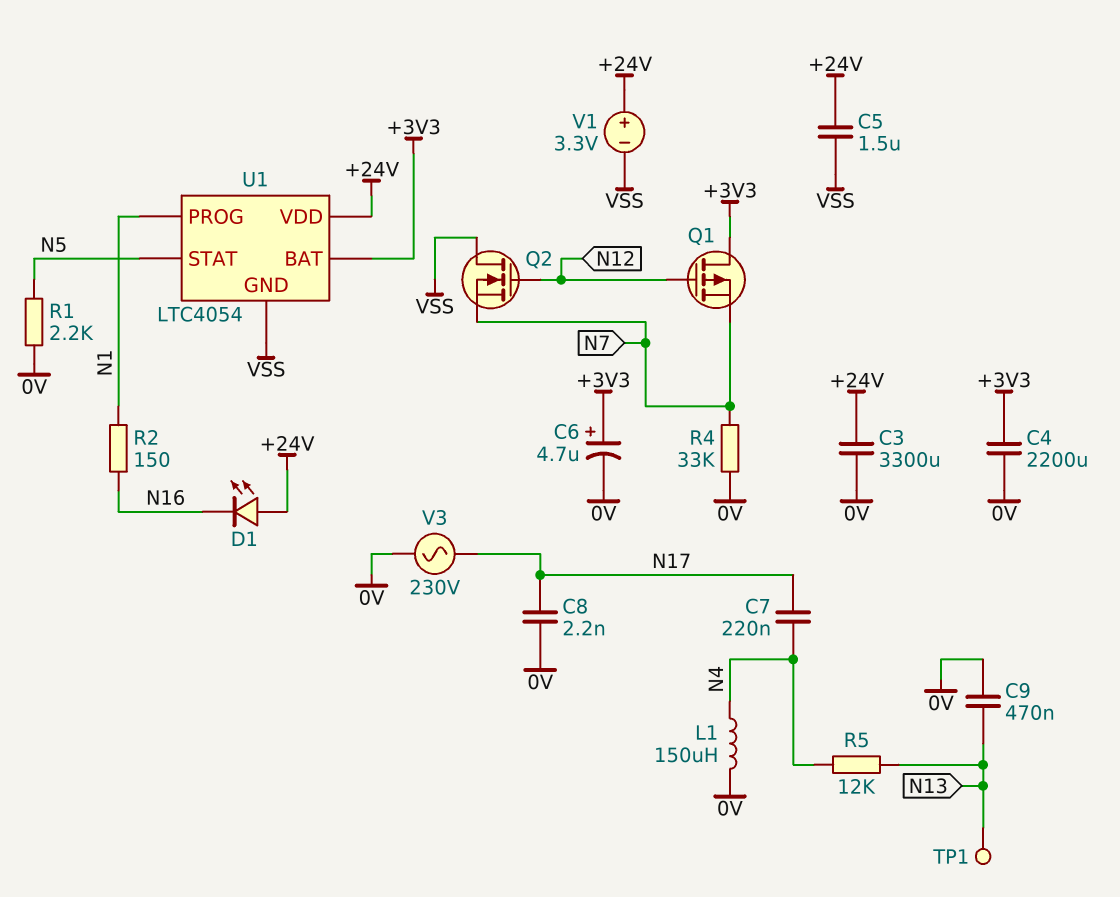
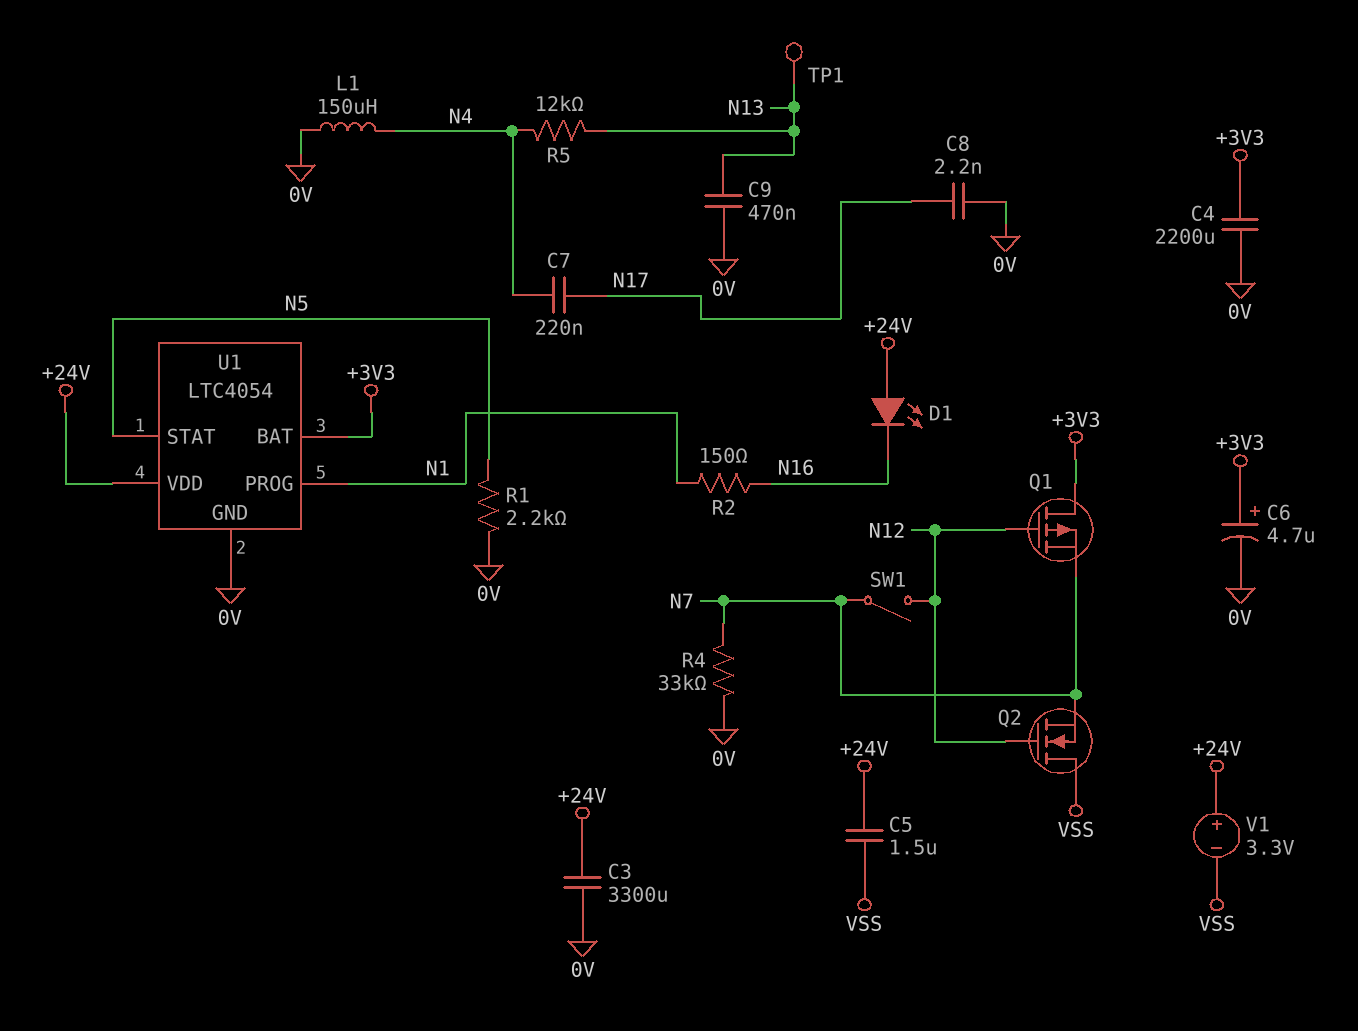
SW1: none -> switch (N7, N12)
U1 pin GND: VSS -> 0V
V3: AC 230V (0V, N17) -> none

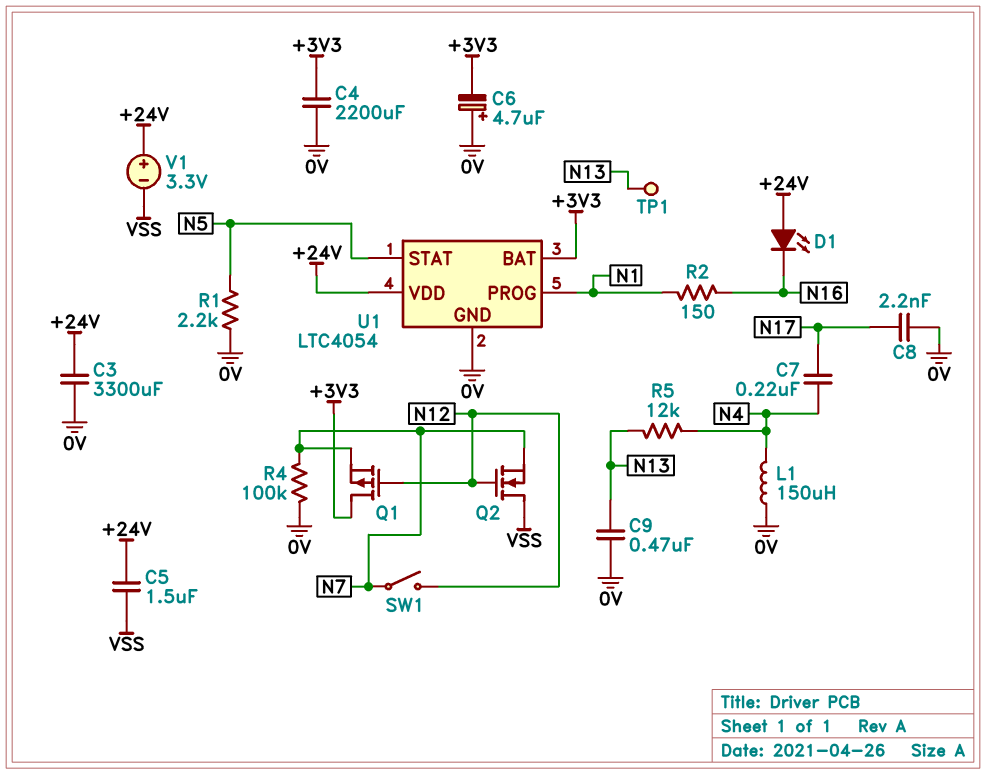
C6: 4.7uF (plus +3V3, minus 0V) -> 4.7uF (plus 0V, minus +3V3)
R4: 33k (0V, N7) -> 100k (0V, N7)

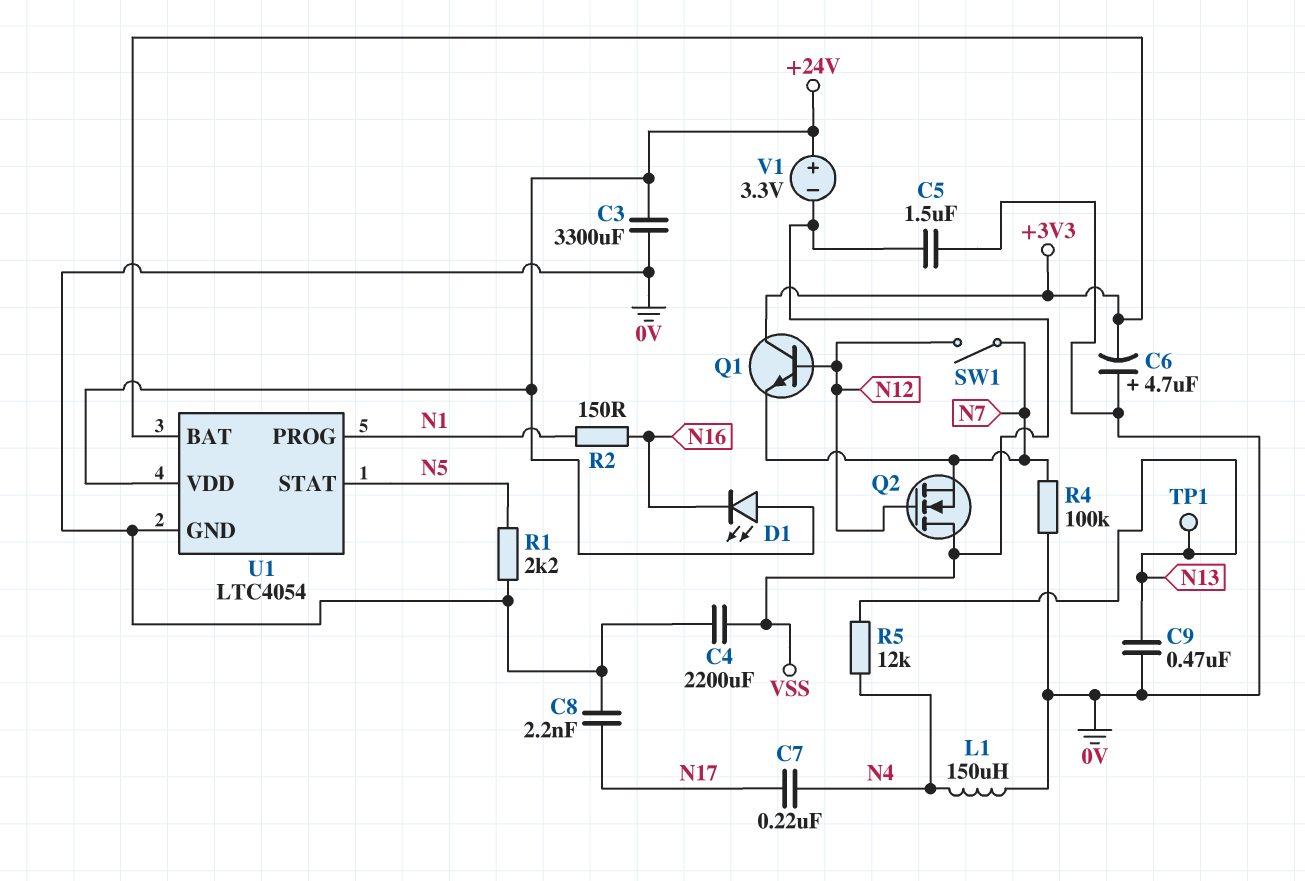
C4: 2200uF (+3V3, 0V) -> 2200uF (0V, VSS)
C5: 1.5uF (+24V, VSS) -> 1.5uF (0V, VSS)
Q1: PMOS (G N12, D +3V3, S N7) -> NPN (B N12, C +3V3, E N7)

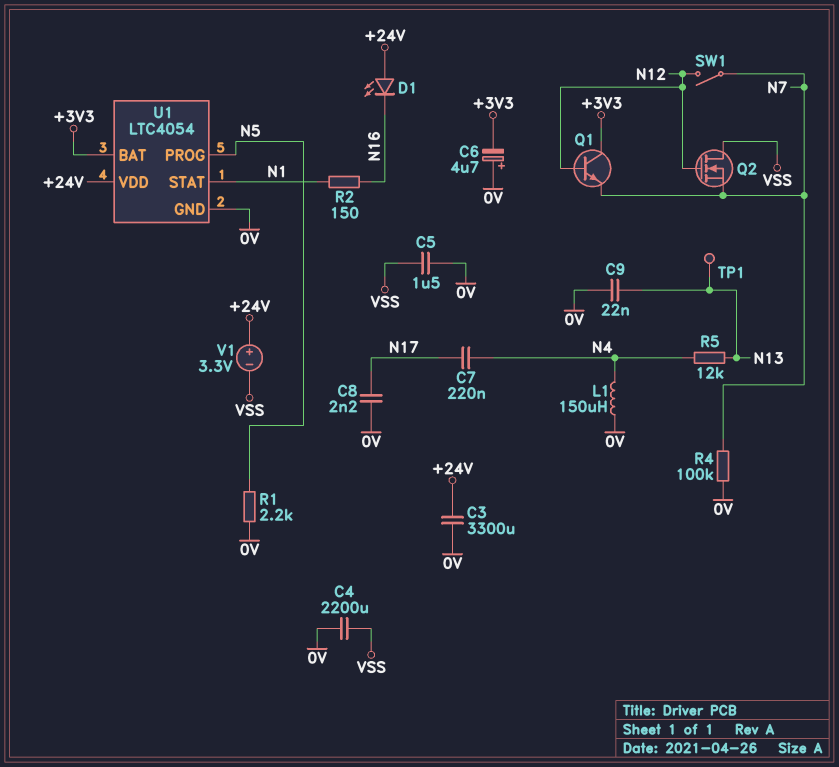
C9: 470nF (0V, N13) -> 22nF (0V, N13)
U1 pin PROG: N1 -> N5
U1 pin STAT: N5 -> N1

